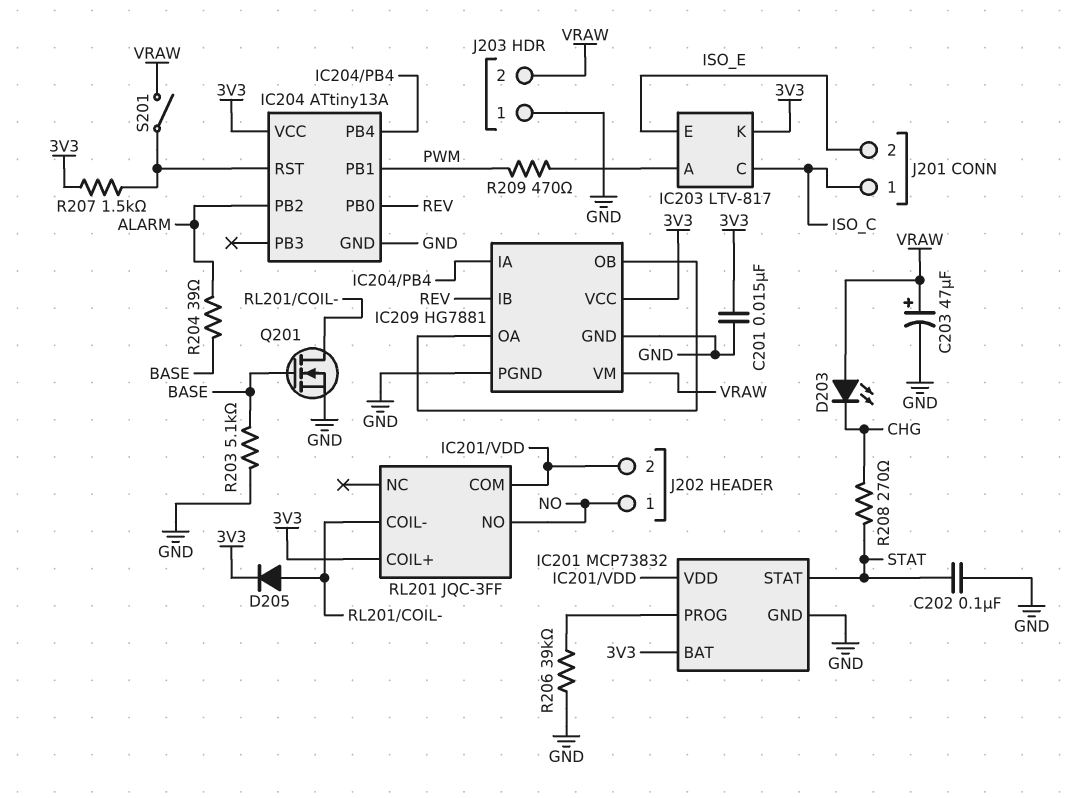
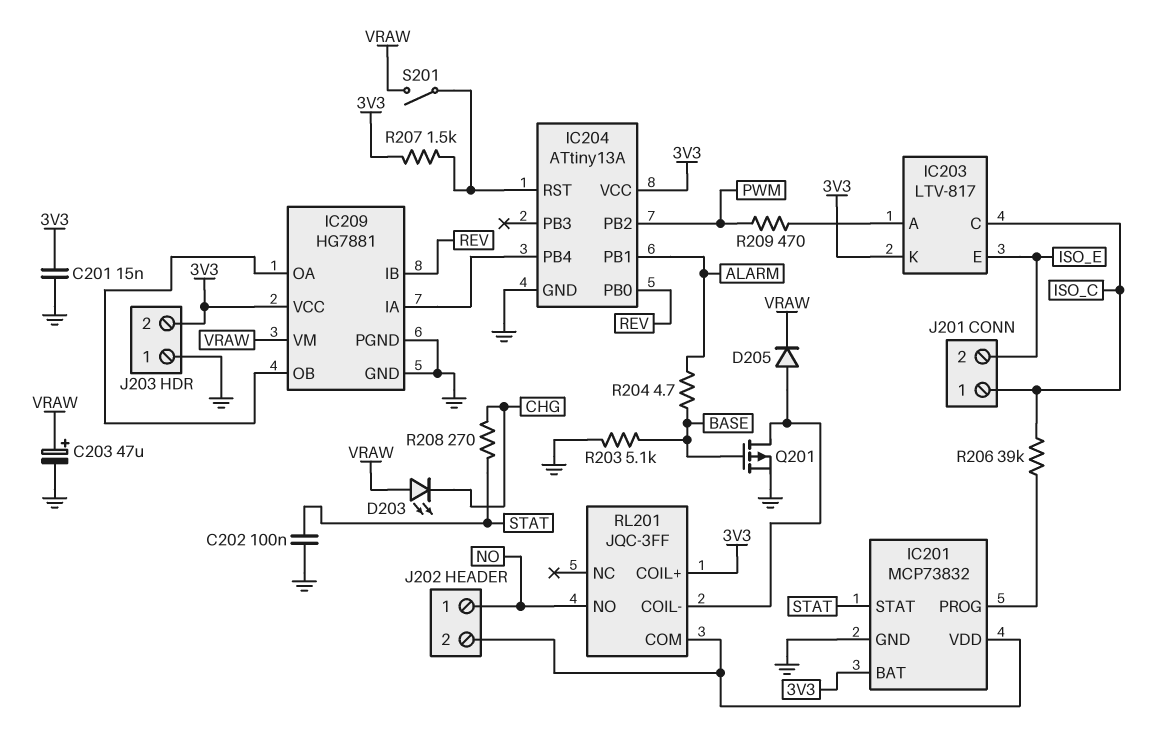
D205: diode (A RL201/COIL-, K 3V3) -> diode (A RL201/COIL-, K VRAW)
IC204 pin PB1: PWM -> ALARM
IC204 pin PB2: ALARM -> PWM
J203 pin 2: VRAW -> 3V3
Q201: NMOS (G BASE, D RL201/COIL-, S GND) -> PMOS (G BASE, D RL201/COIL-, S GND)
R204: 39 (ALARM, BASE) -> 4.7 (ALARM, BASE)
R206: 39k (GND, IC201/PROG) -> 39k (IC201/PROG, ISO_C)

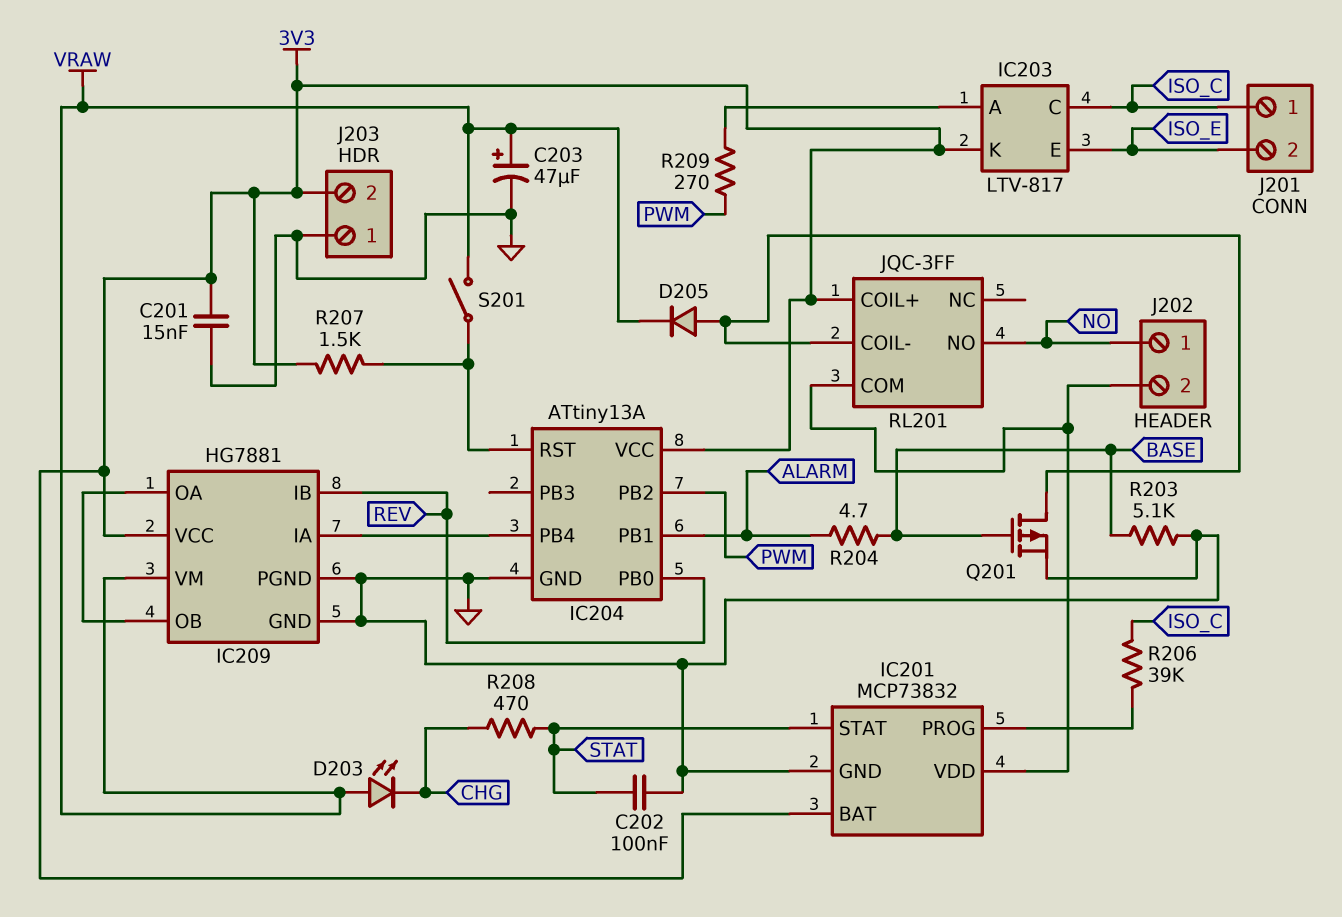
R208: 270 (CHG, STAT) -> 470 (CHG, STAT)
R209: 470 (IC203/A, PWM) -> 270 (IC203/A, PWM)

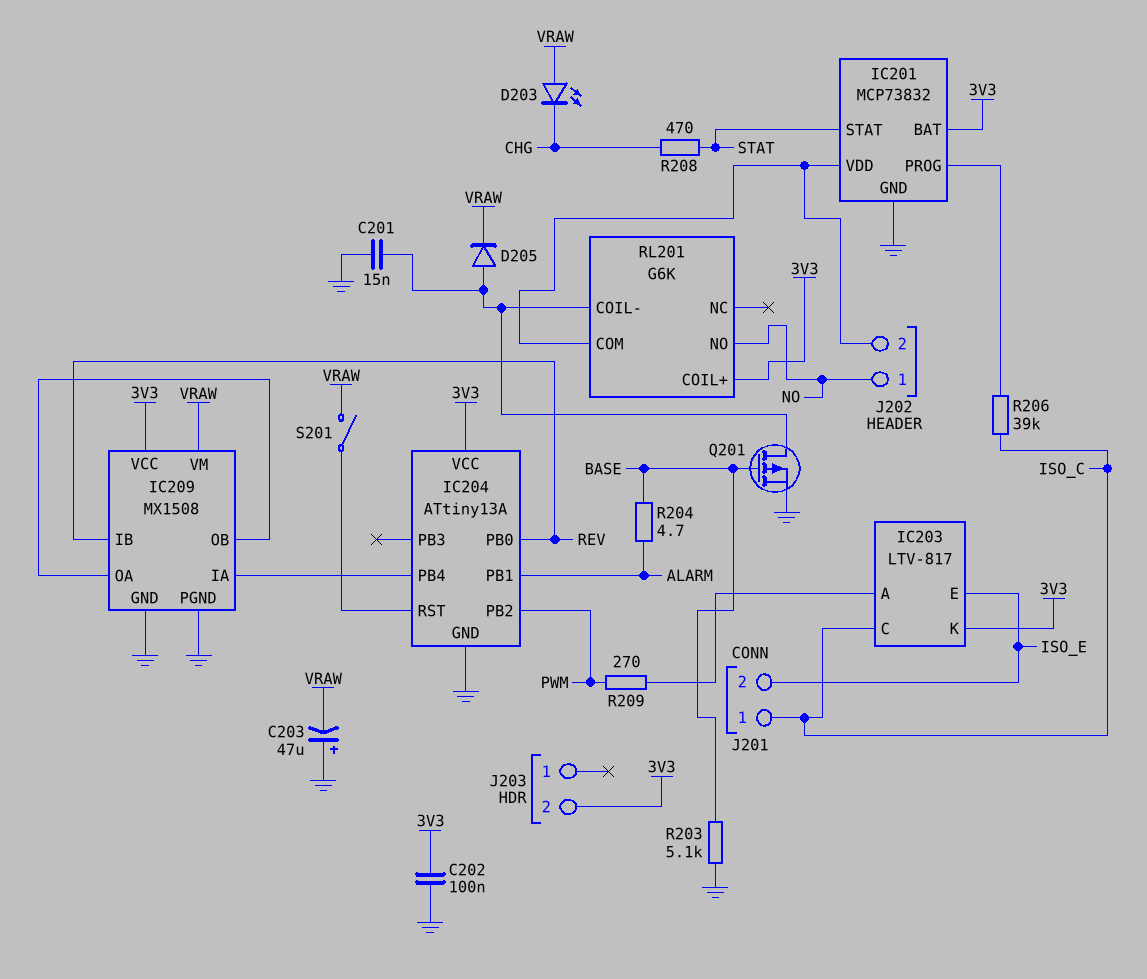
C201: 15nF (3V3, GND) -> 15nF (GND, RL201/COIL-)
C202: 100nF (GND, STAT) -> 100nF (3V3, GND)
C203: 47uF (plus VRAW, minus GND) -> 47uF (plus GND, minus VRAW)
IC209: HG7881 -> MX1508
J203 pin 1: GND -> none
R207: 1.5k (3V3, IC204/RST) -> none
RL201: JQC-3FF -> G6K

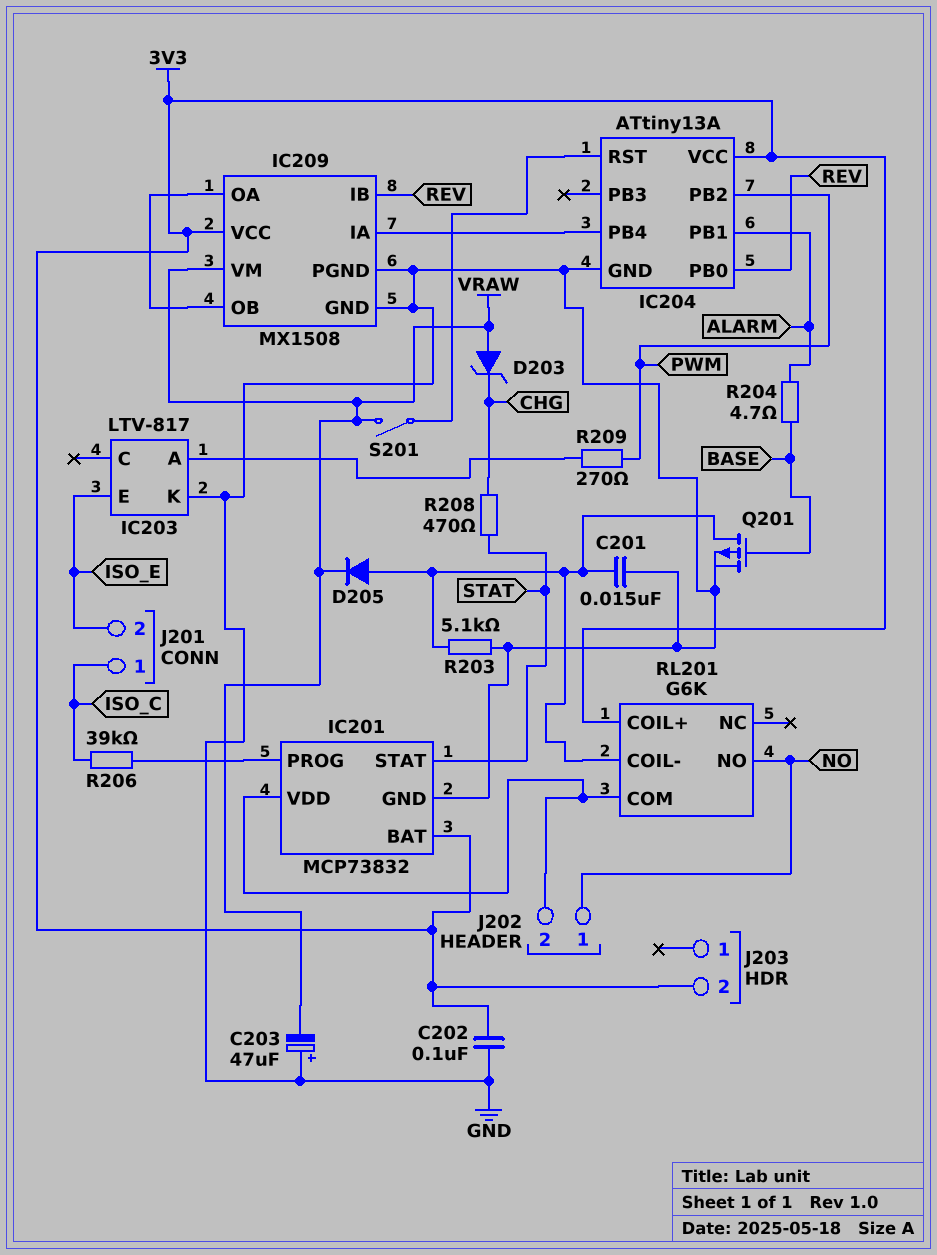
D203: LED (A VRAW, K CHG) -> zener (A VRAW, K CHG)
IC203 pin C: ISO_C -> none
IC203 pin K: 3V3 -> GND
R203: 5.1k (BASE, GND) -> 5.1k (GND, RL201/COIL-)

